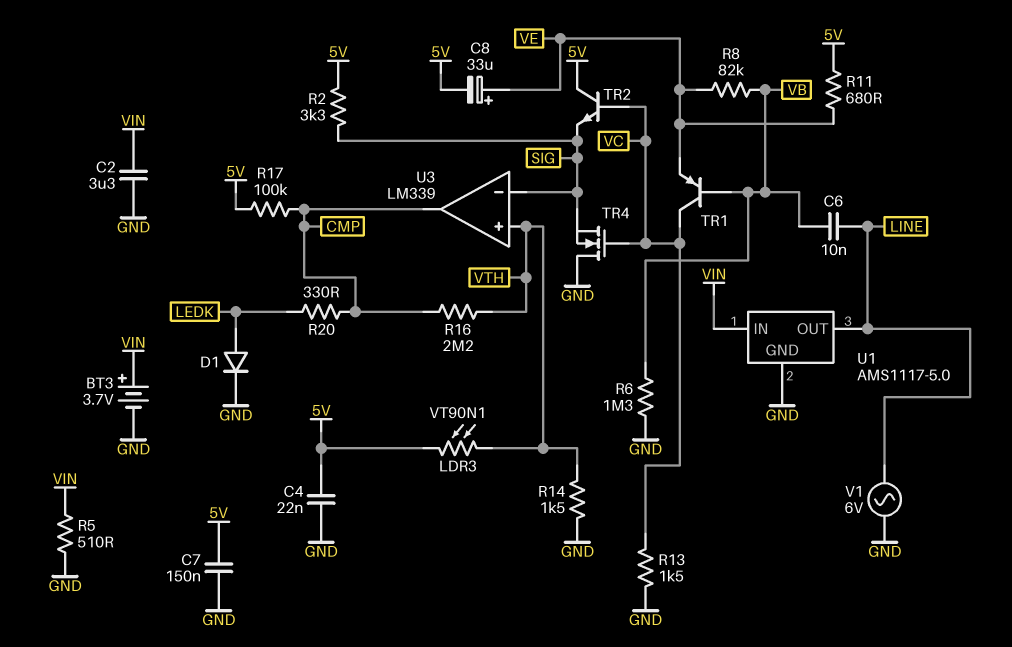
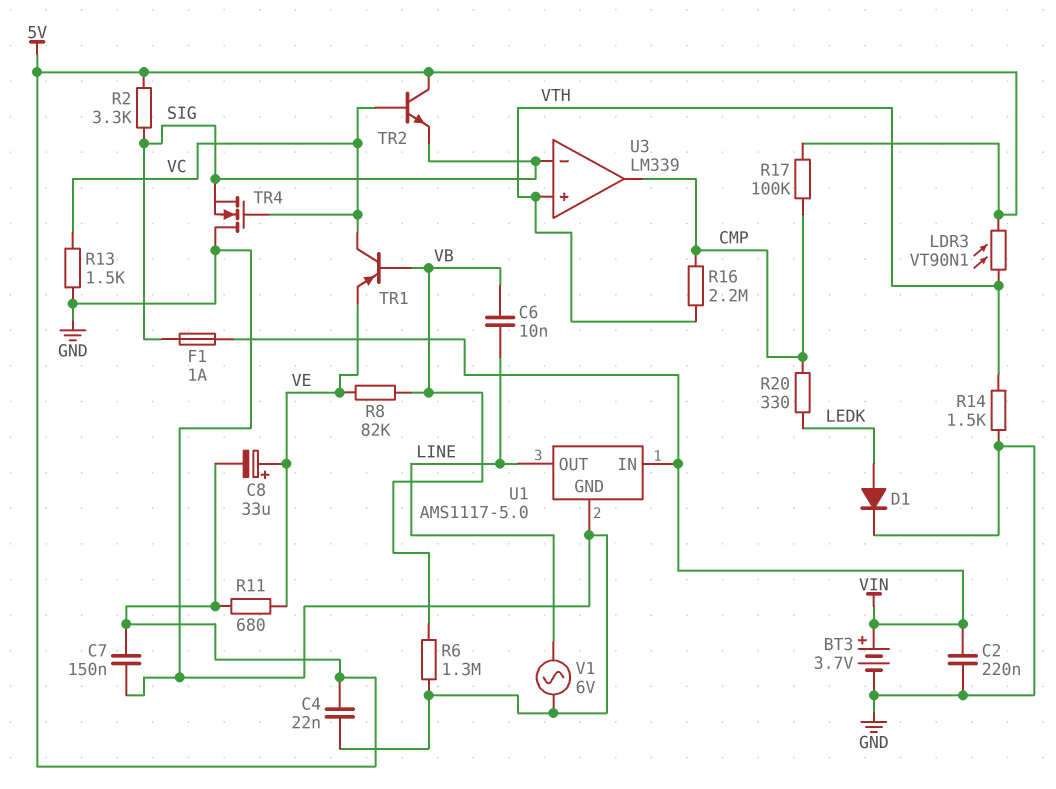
C2: 3.3uF (GND, VIN) -> 220nF (GND, VIN)
F1: none -> 1A (SIG, VIN)
R5: 510 (GND, VIN) -> none

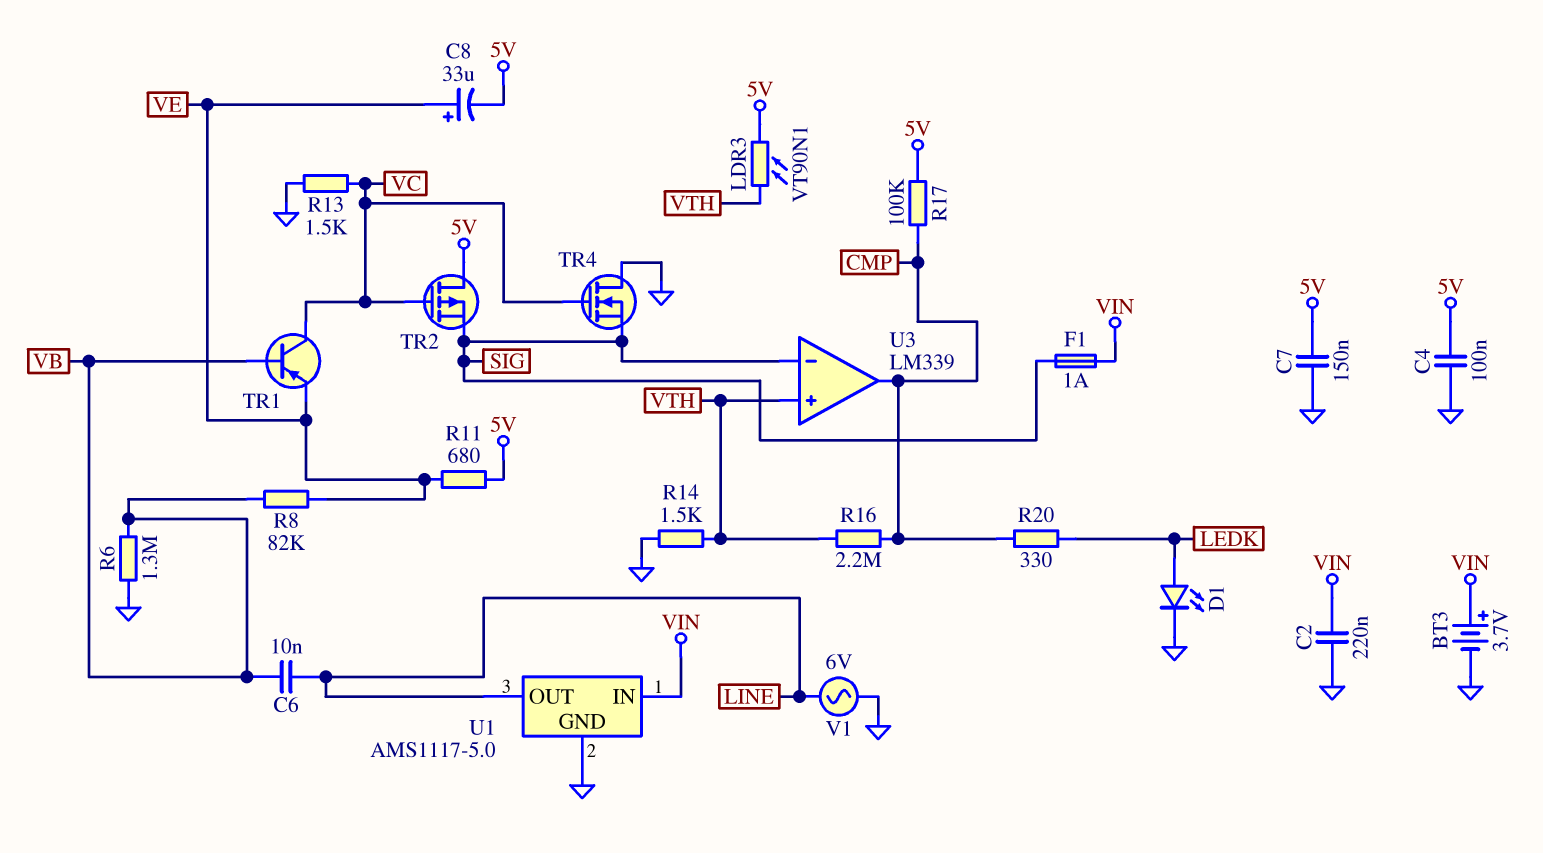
C4: 22nF (5V, GND) -> 100nF (5V, GND)
D1: diode (A LEDK, K GND) -> LED (A LEDK, K GND)
R2: 3.3k (5V, SIG) -> none
TR2: NPN (B VC, C 5V, E SIG) -> PMOS (G VC, D 5V, S SIG)

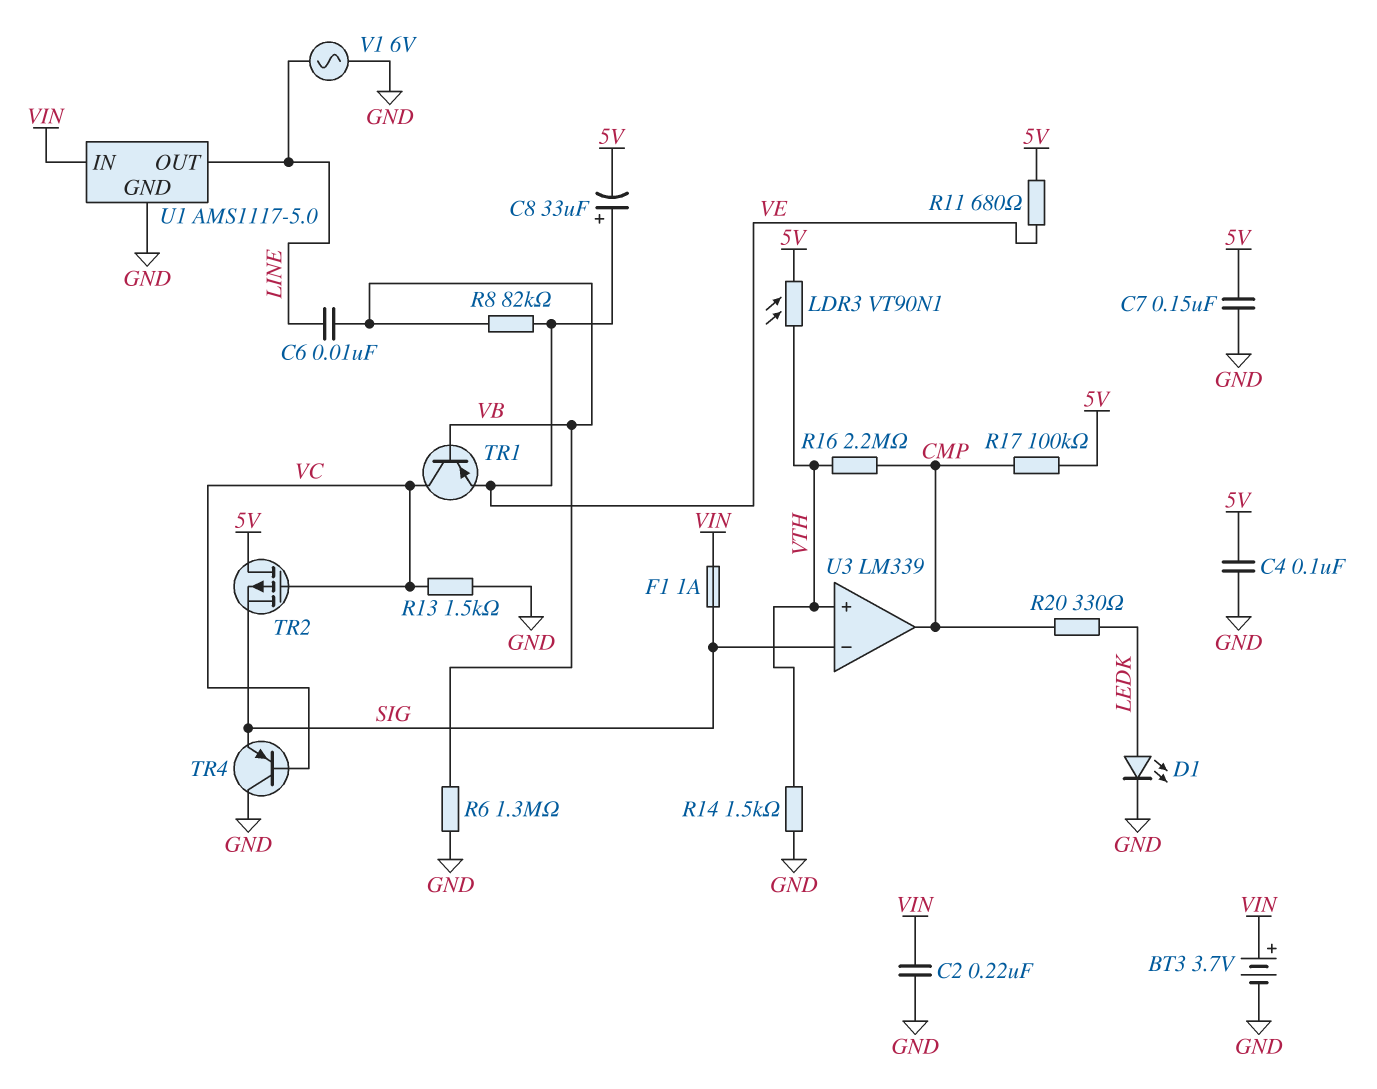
TR4: NMOS (G VC, D GND, S SIG) -> PNP (B VC, C GND, E SIG)

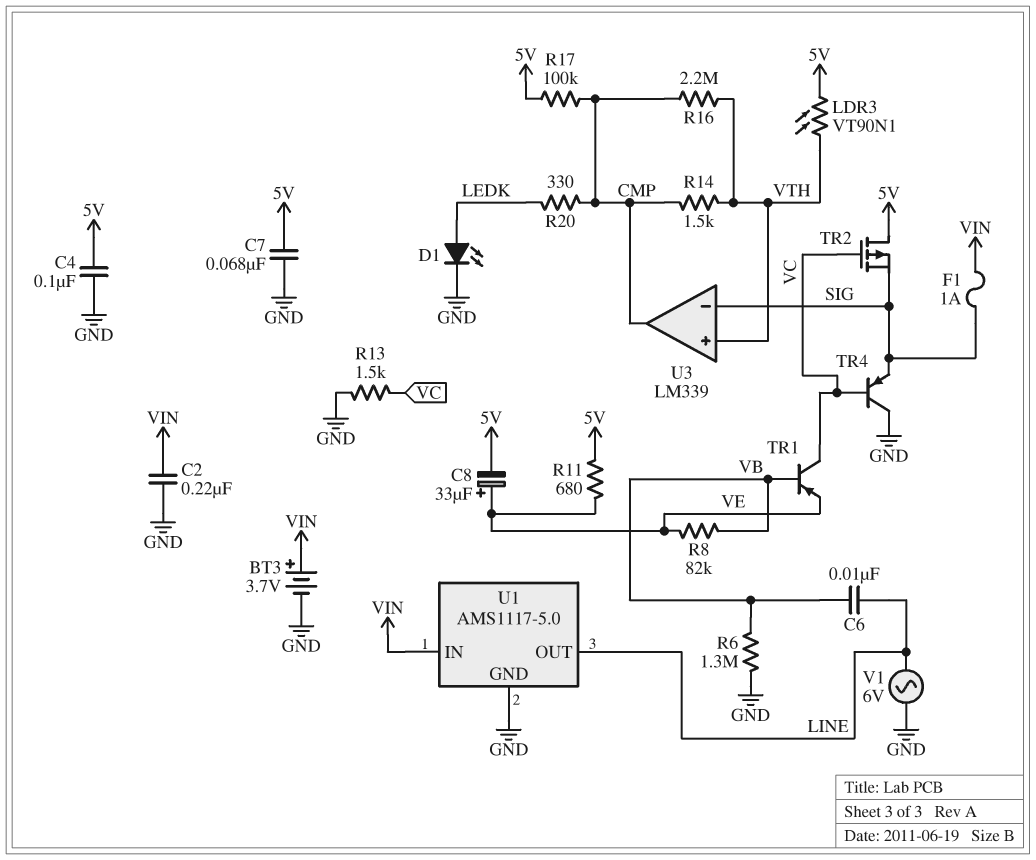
C7: 150nF (5V, GND) -> 68nF (5V, GND)
R14: 1.5k (GND, VTH) -> 1.5k (CMP, VTH)

